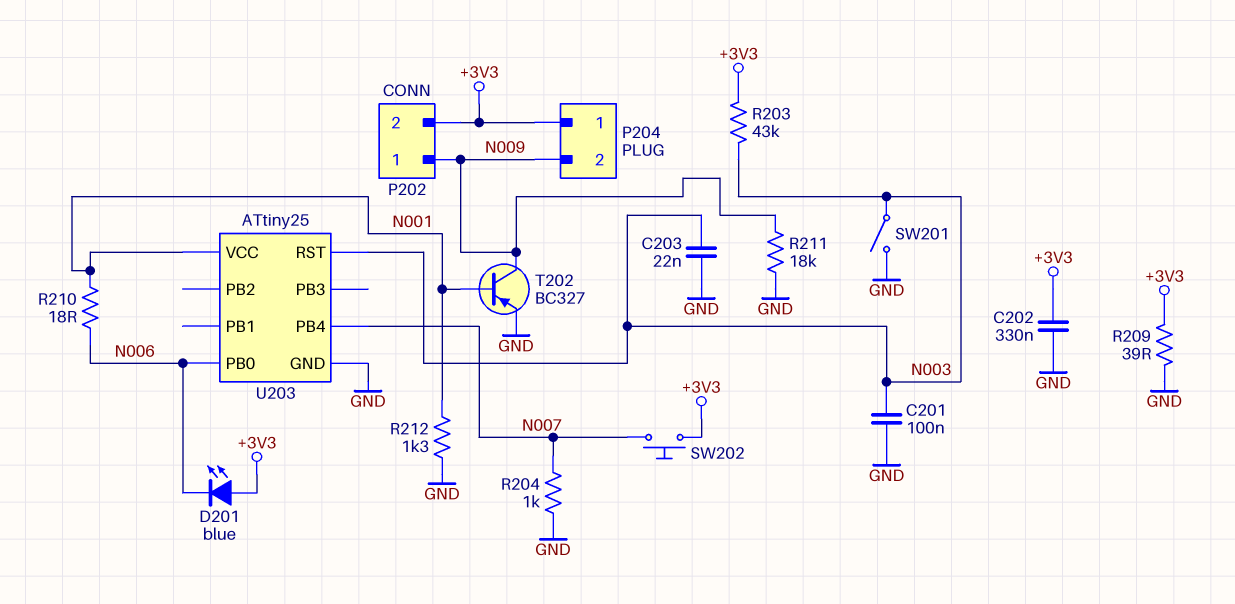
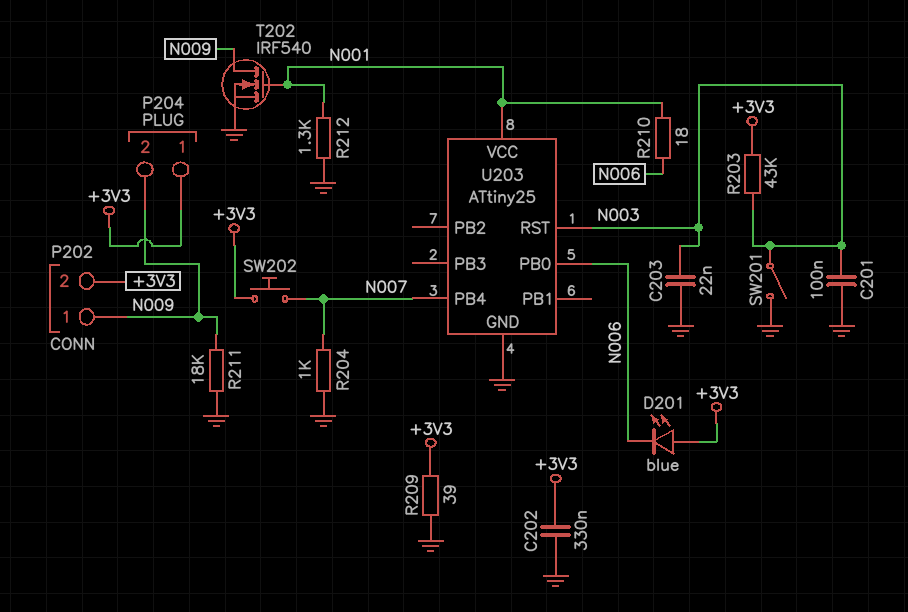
T202: PNP BC327 (B N001, C N009, E GND) -> NMOS IRF540 (G N001, D N009, S GND)

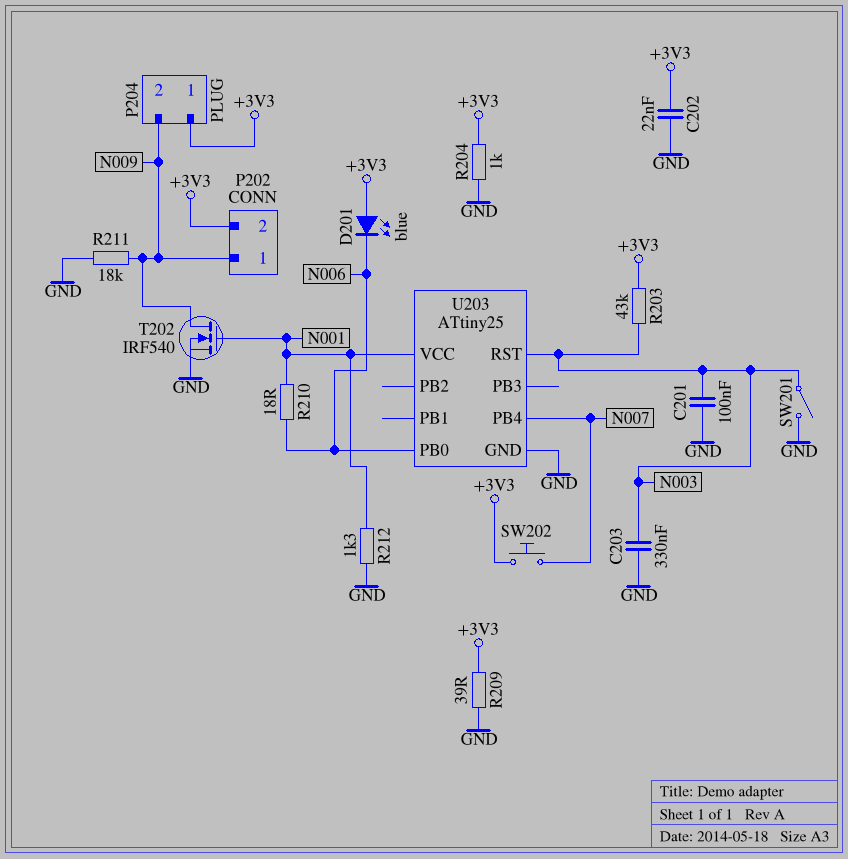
C202: 330nF (+3V3, GND) -> 22nF (+3V3, GND)
C203: 22nF (GND, N003) -> 330nF (GND, N003)
R204: 1k (GND, N007) -> 1k (+3V3, GND)

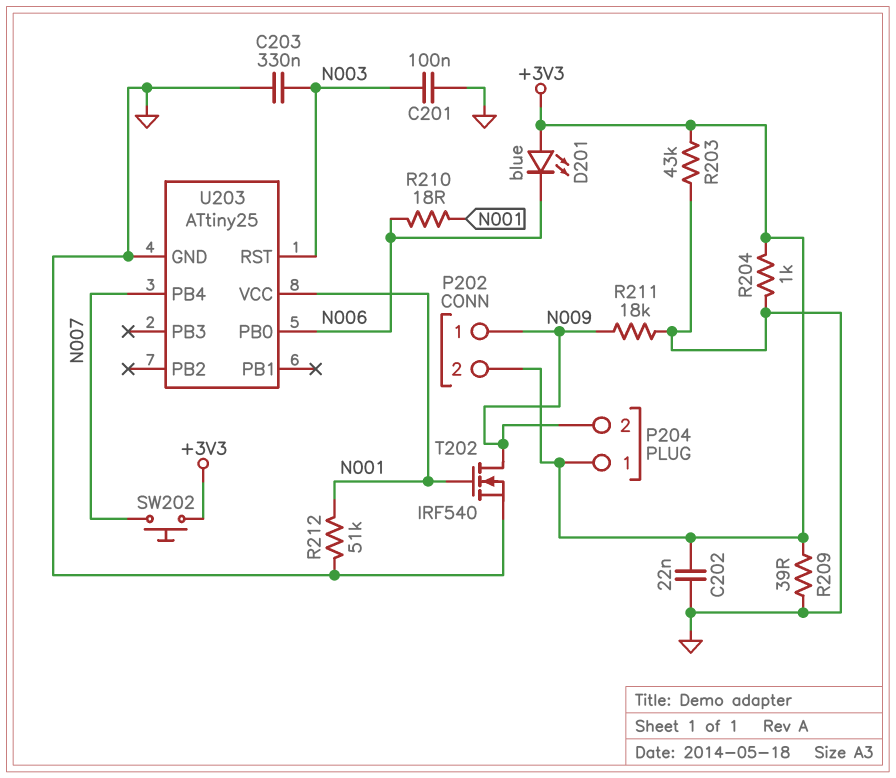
R203: 43k (+3V3, N003) -> 43k (+3V3, GND)
R212: 1.3k (GND, N001) -> 51k (GND, N001)
SW201: switch (GND, N003) -> none

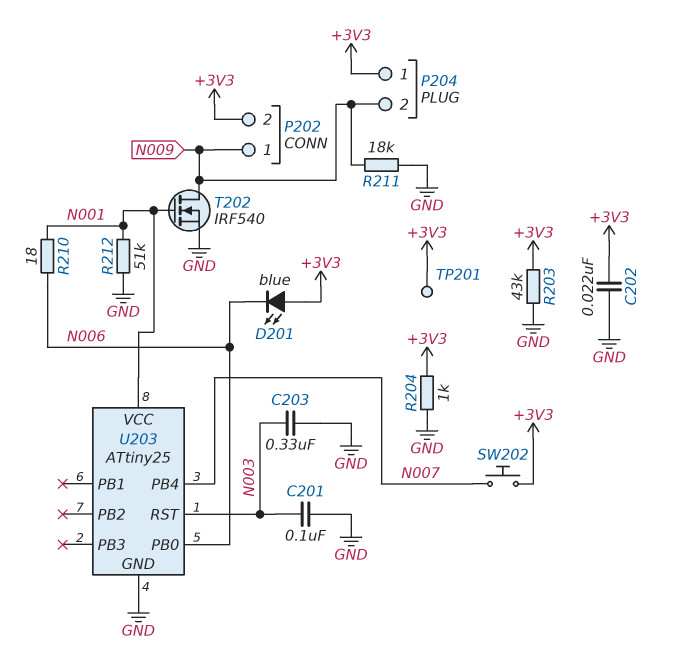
R209: 39 (+3V3, GND) -> none
TP201: none -> test point (+3V3)

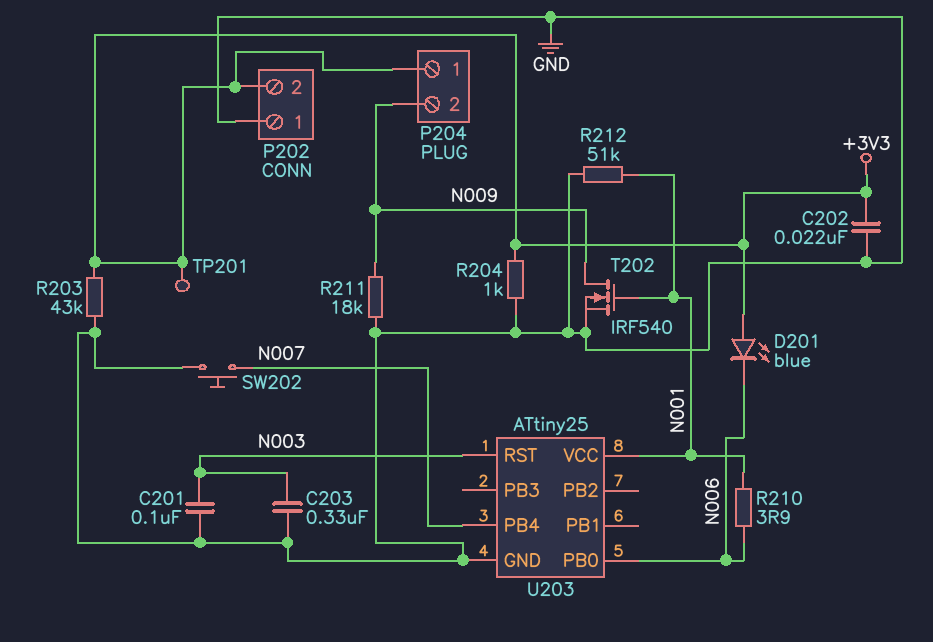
P202 pin 1: N009 -> GND
R210: 18 (N001, N006) -> 3.9 (N001, N006)
SW202: button (+3V3, N007) -> button (GND, N007)

